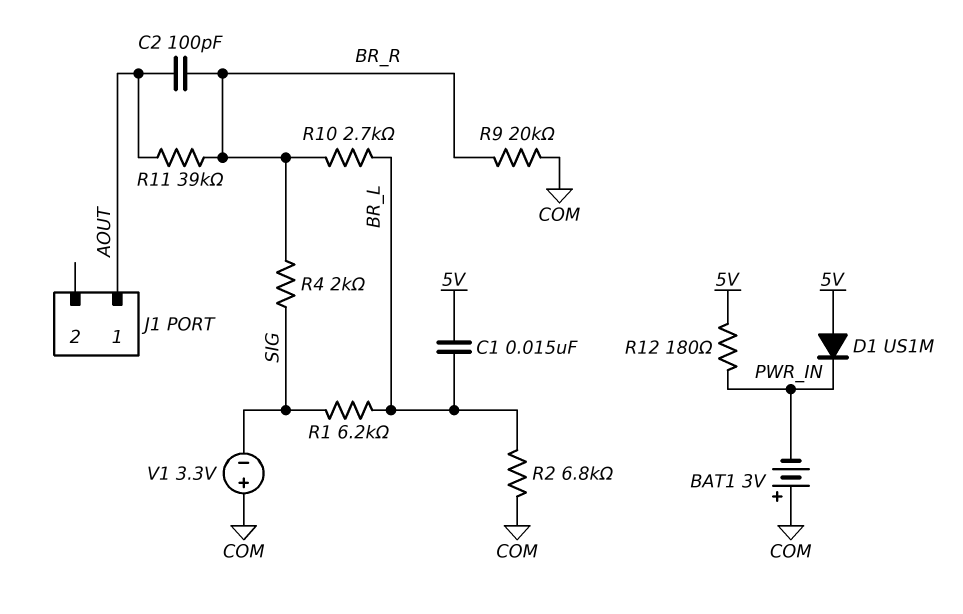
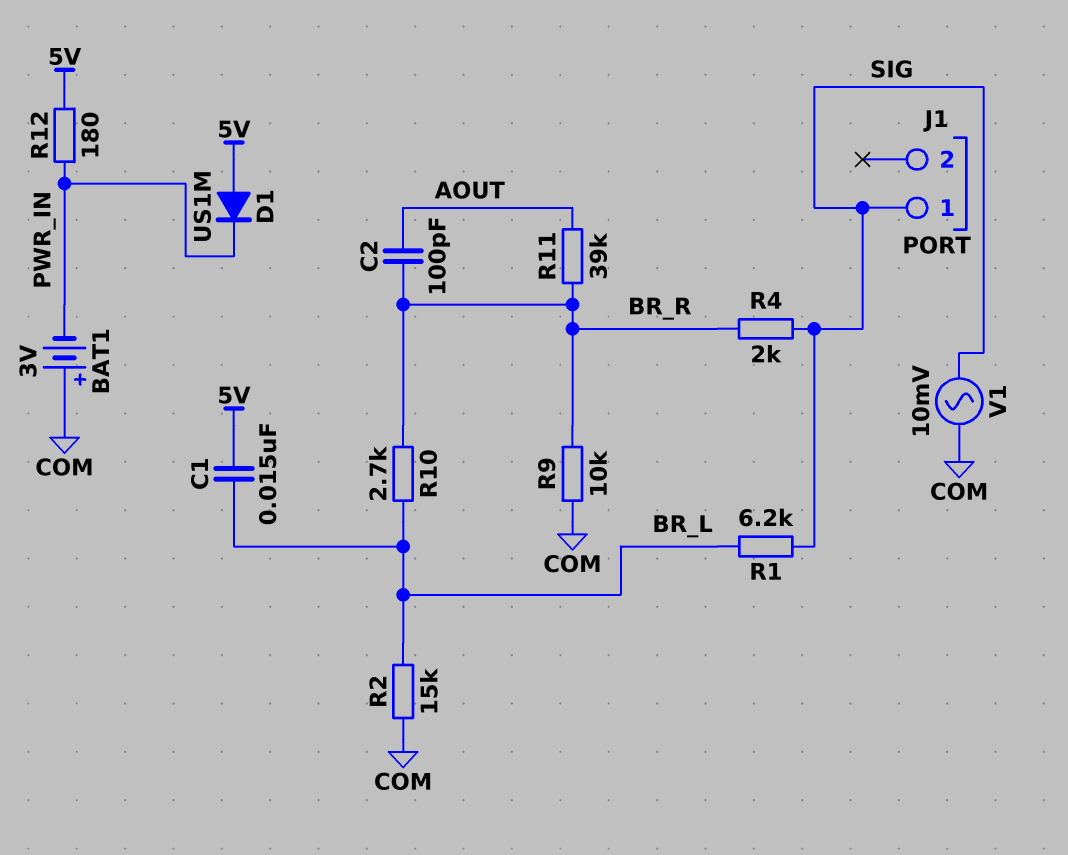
J1 pin 1: AOUT -> SIG
R2: 6.8k (BR_L, COM) -> 15k (BR_L, COM)
R9: 20k (BR_R, COM) -> 10k (BR_R, COM)
V1: 3.3V (plus COM, minus SIG) -> AC 10mV (COM, SIG)

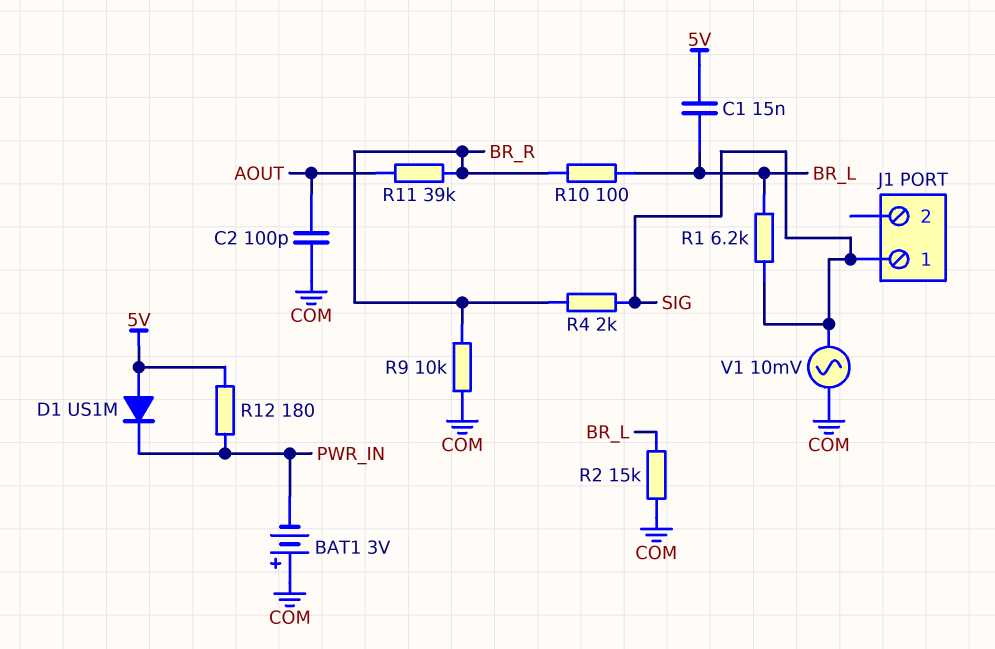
C2: 100pF (AOUT, BR_R) -> 100pF (AOUT, COM)
R10: 2.7k (BR_L, BR_R) -> 100 (BR_L, BR_R)

